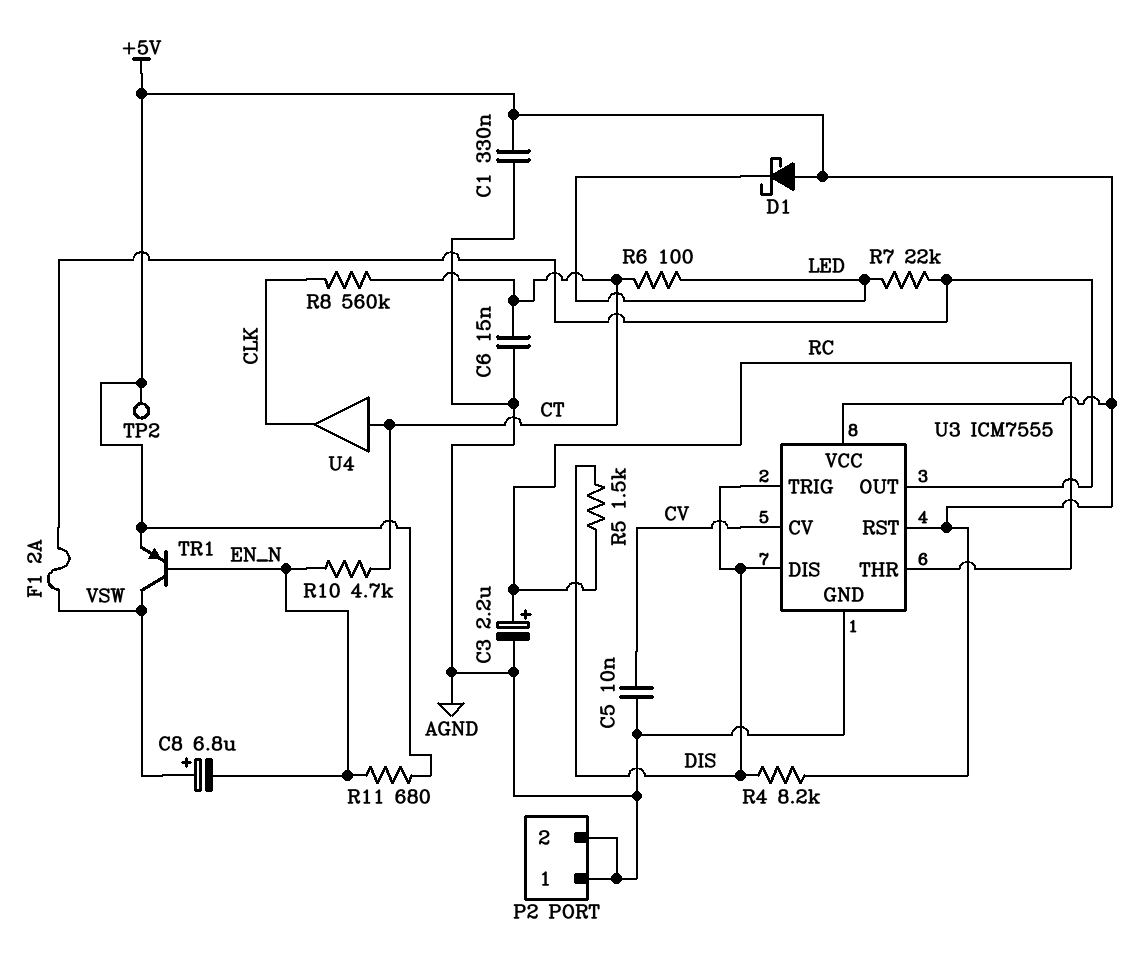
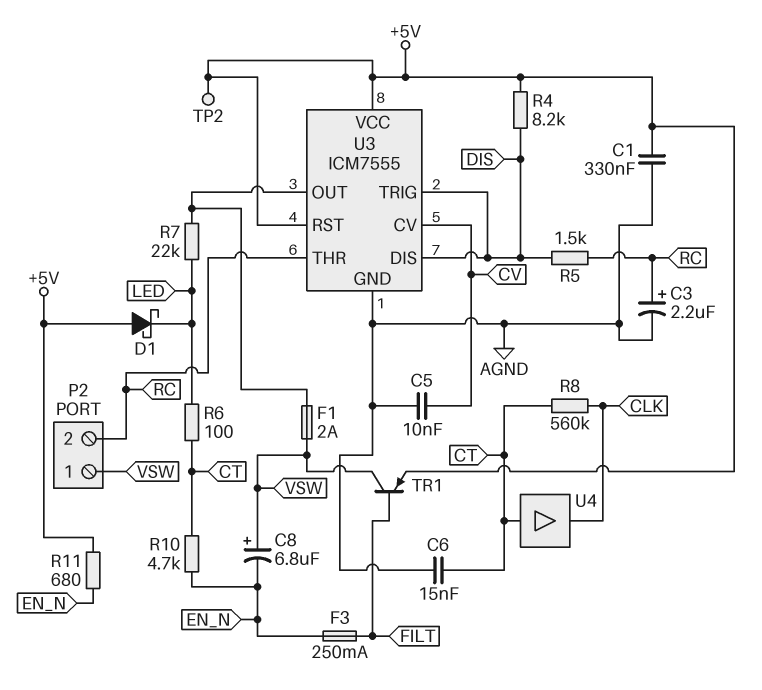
F3: none -> 250mA (EN_N, FILT)
P2 pin 1: AGND -> VSW
P2 pin 2: AGND -> RC
TR1: PNP (B EN_N, C VSW, E +5V) -> PNP (B FILT, C VSW, E +5V)

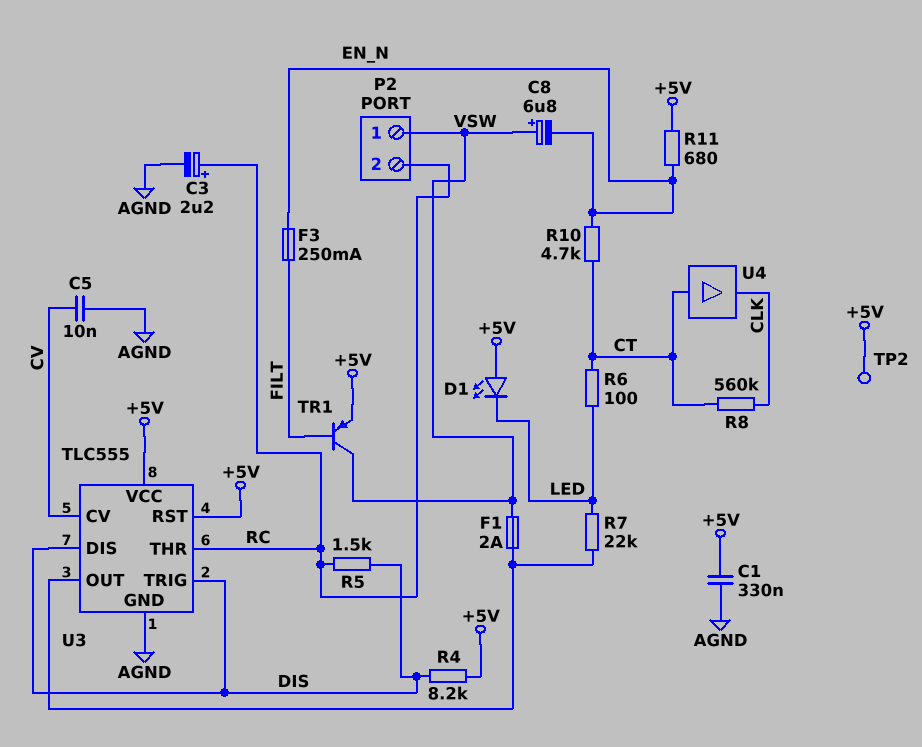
C6: 15nF (AGND, CT) -> none
D1: schottky (A +5V, K LED) -> LED (A +5V, K LED)
U3: ICM7555 -> TLC555

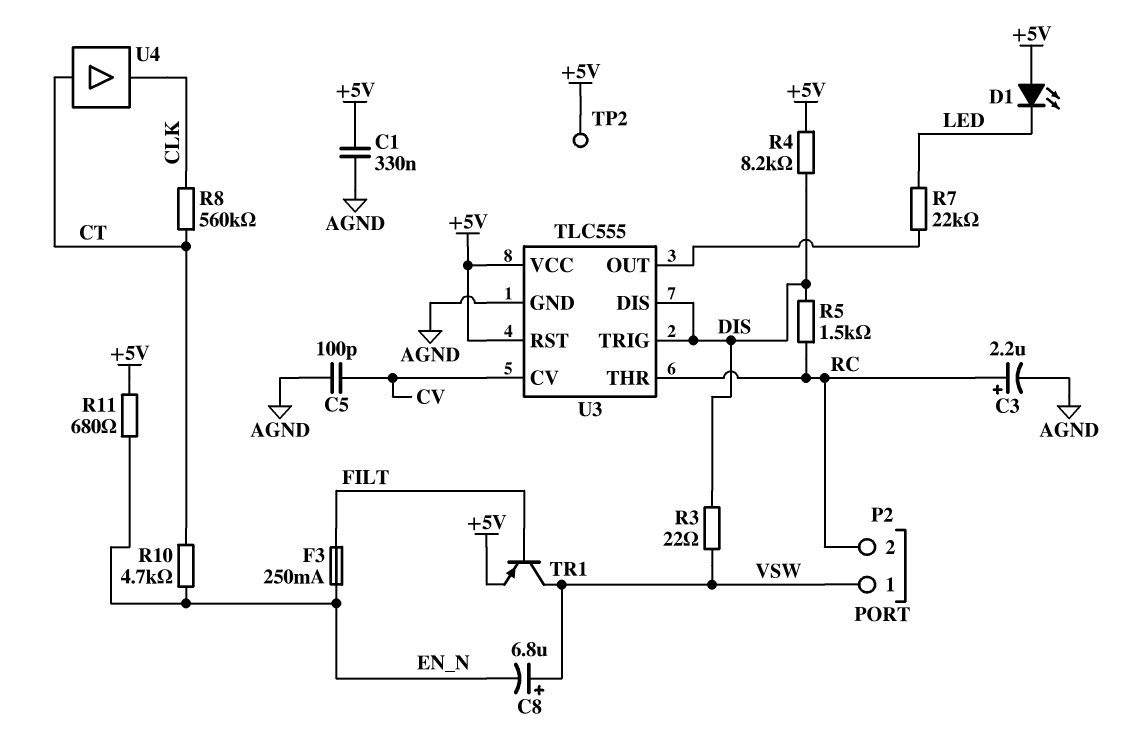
C5: 10nF (AGND, CV) -> 100pF (AGND, CV)
F1: 2A (U3/OUT, VSW) -> none
R3: none -> 22 (DIS, VSW)
R6: 100 (CT, LED) -> none

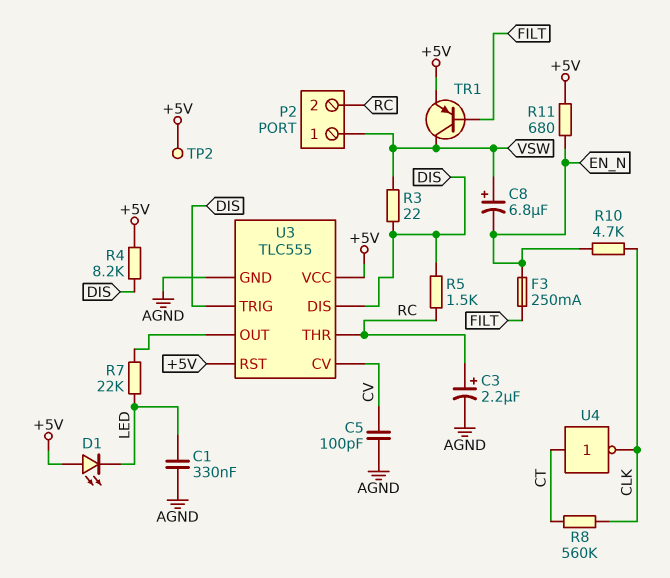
C1: 330nF (+5V, AGND) -> 330nF (AGND, LED)
R10: 4.7k (CT, EN_N) -> 4.7k (CLK, EN_N)
U4: buffer (in CT, out CLK) -> NOT (in CT, out CLK)

